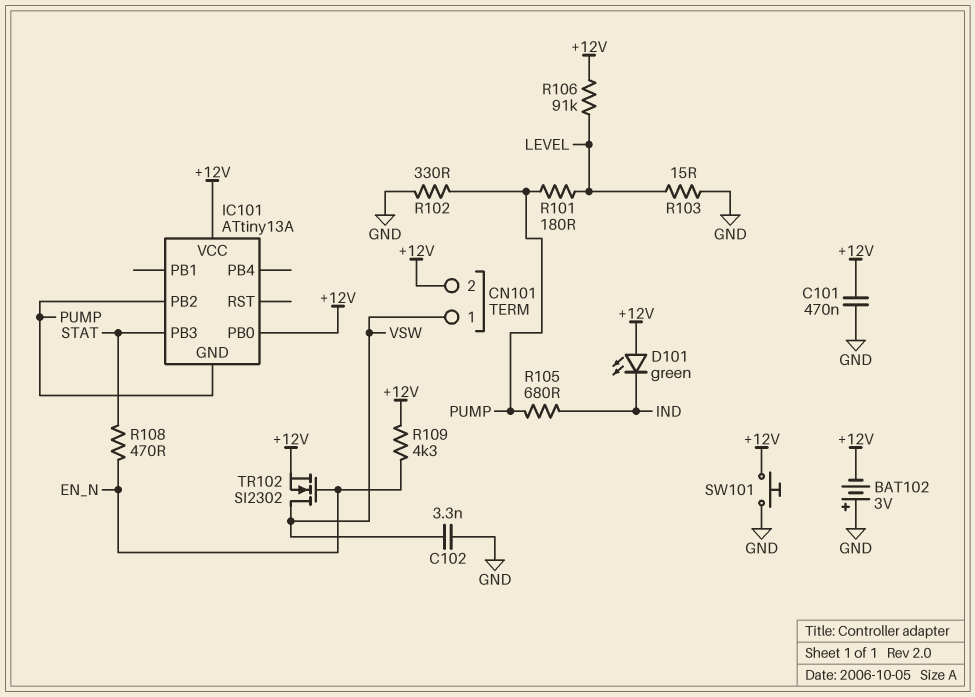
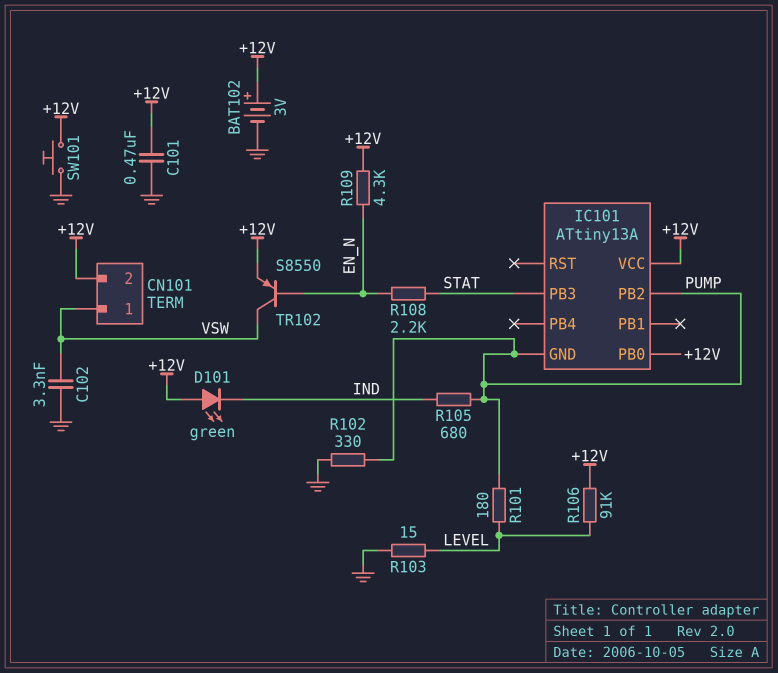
BAT102: 3V (plus GND, minus +12V) -> 3V (plus +12V, minus GND)
R108: 470 (EN_N, STAT) -> 2.2k (EN_N, STAT)
TR102: NMOS SI2302 (G EN_N, D VSW, S +12V) -> PNP S8550 (B EN_N, C VSW, E +12V)

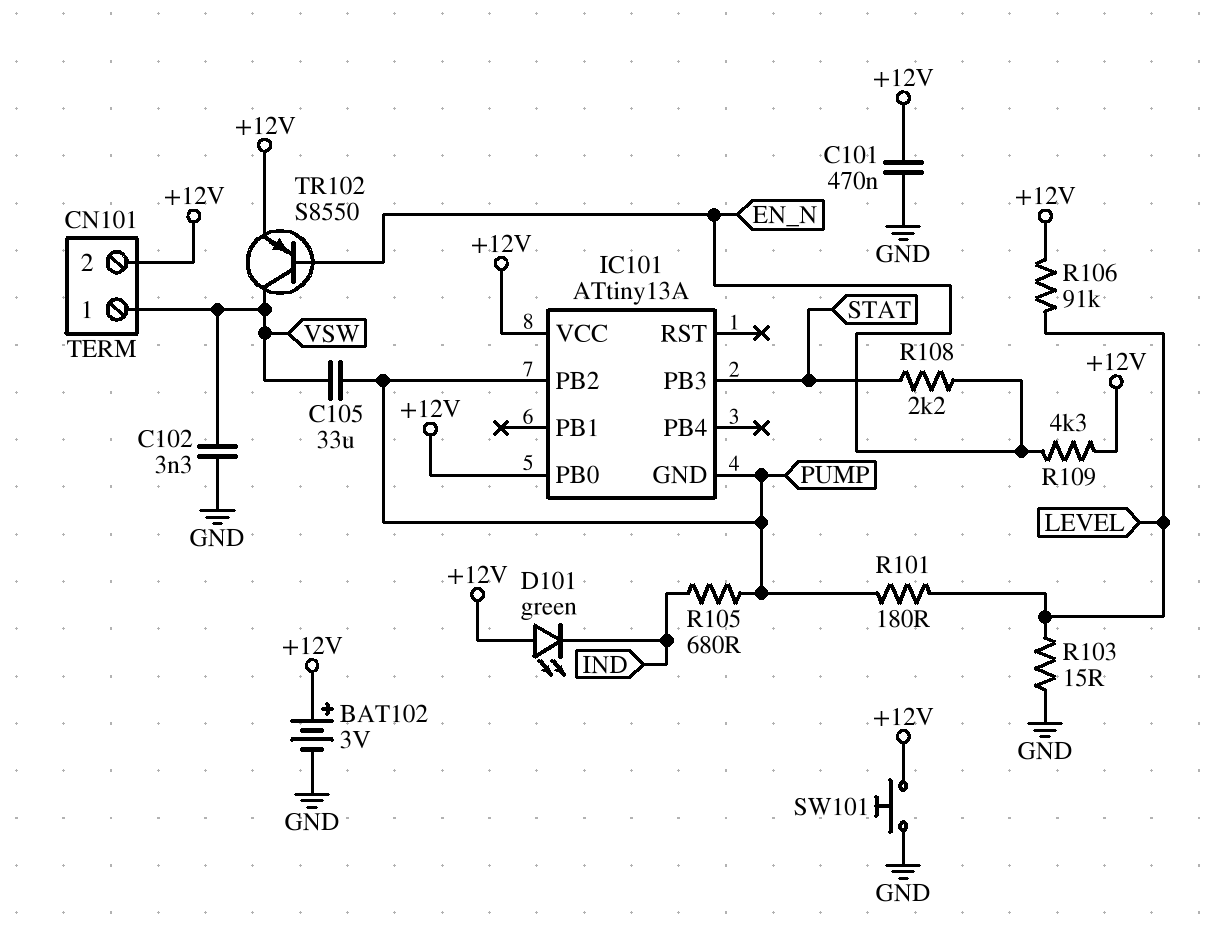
C105: none -> 33uF (PUMP, VSW)
R102: 330 (GND, PUMP) -> none

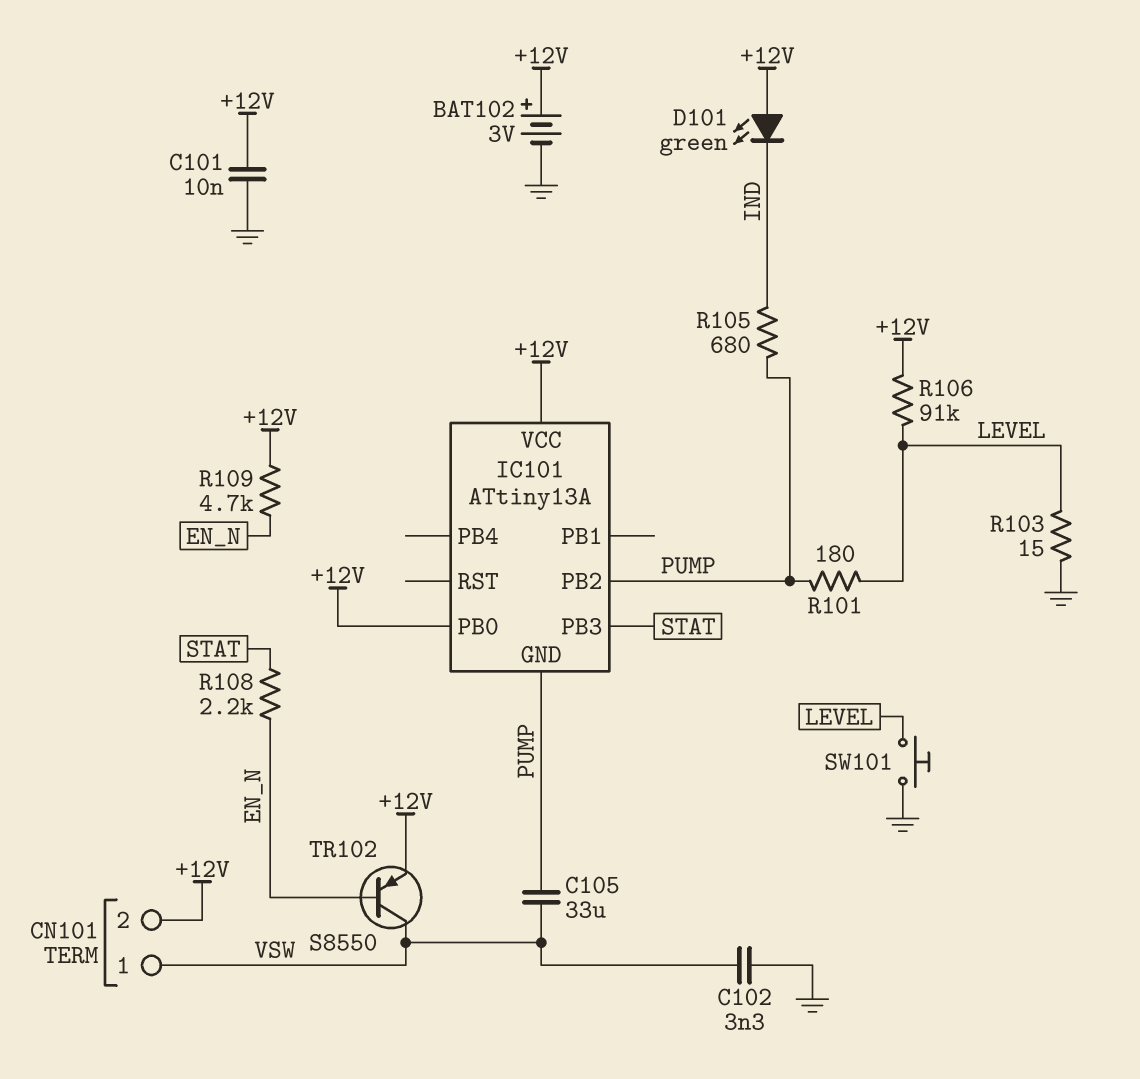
C101: 470nF (+12V, GND) -> 10nF (+12V, GND)
R109: 4.3k (+12V, EN_N) -> 4.7k (+12V, EN_N)
SW101: button (+12V, GND) -> button (GND, LEVEL)

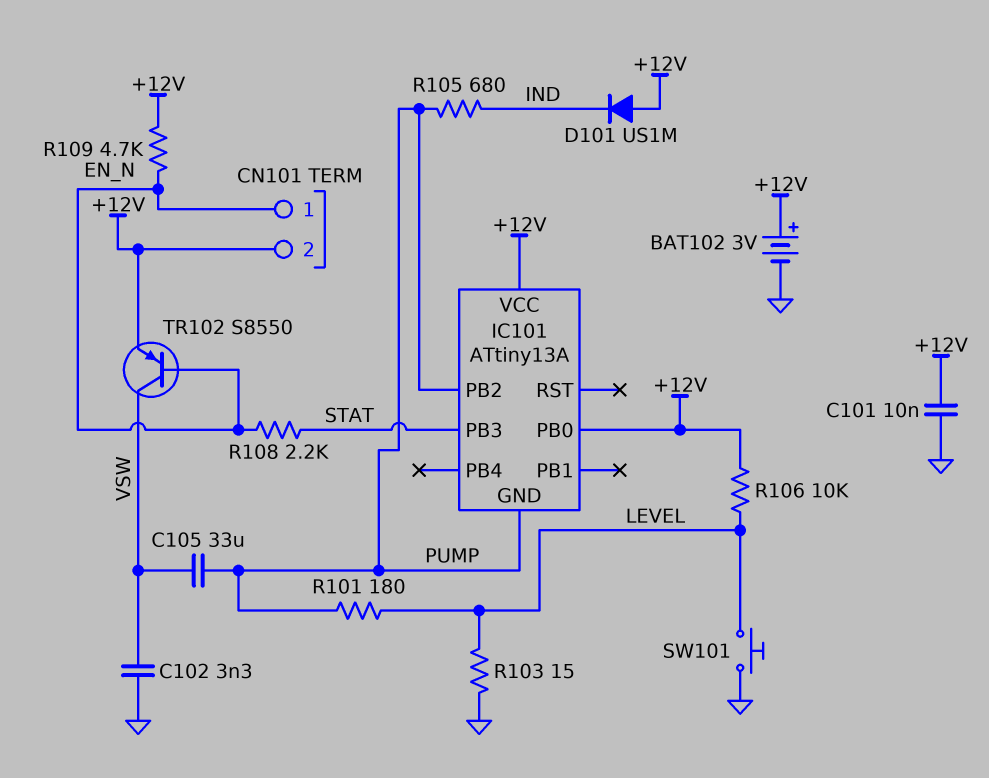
CN101 pin 1: VSW -> EN_N
D101: LED green (A +12V, K IND) -> diode US1M (A +12V, K IND)
R106: 91k (+12V, LEVEL) -> 10k (+12V, LEVEL)

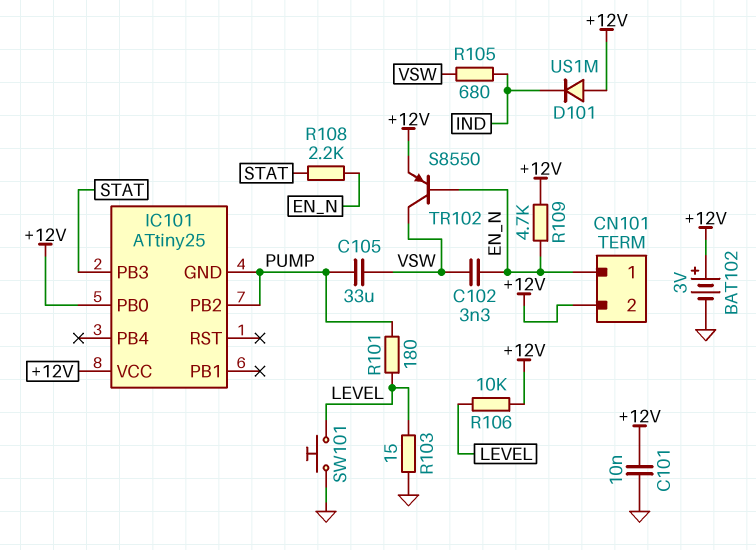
C102: 3.3nF (GND, VSW) -> 3.3nF (EN_N, VSW)
IC101: ATtiny13A -> ATtiny25
R105: 680 (IND, PUMP) -> 680 (IND, VSW)

